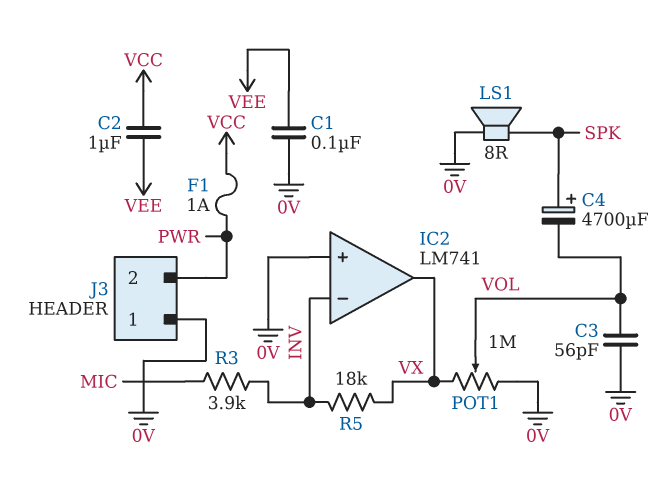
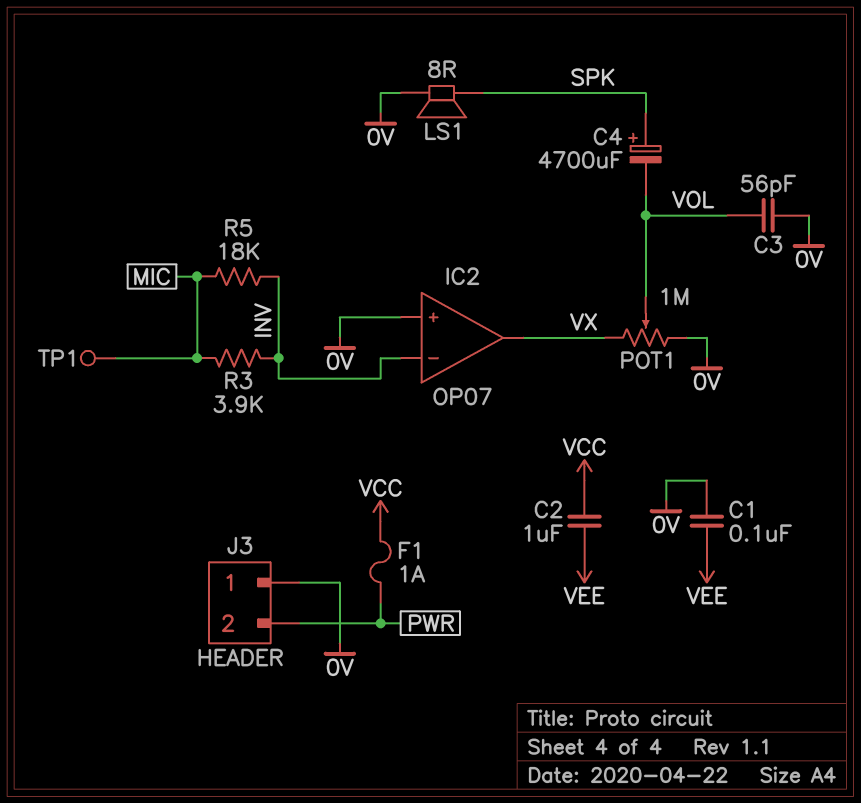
IC2: LM741 -> OP07
R5: 18k (INV, VX) -> 18k (INV, MIC)
TP1: none -> test point (MIC)

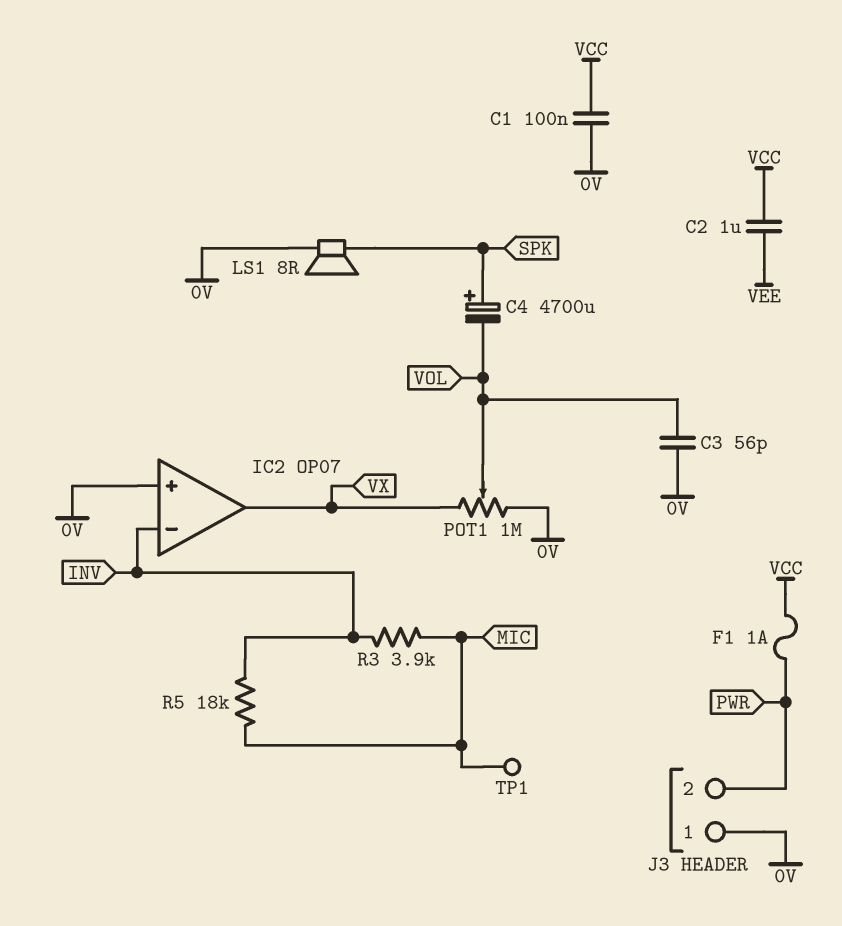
C1: 100nF (0V, VEE) -> 100nF (0V, VCC)

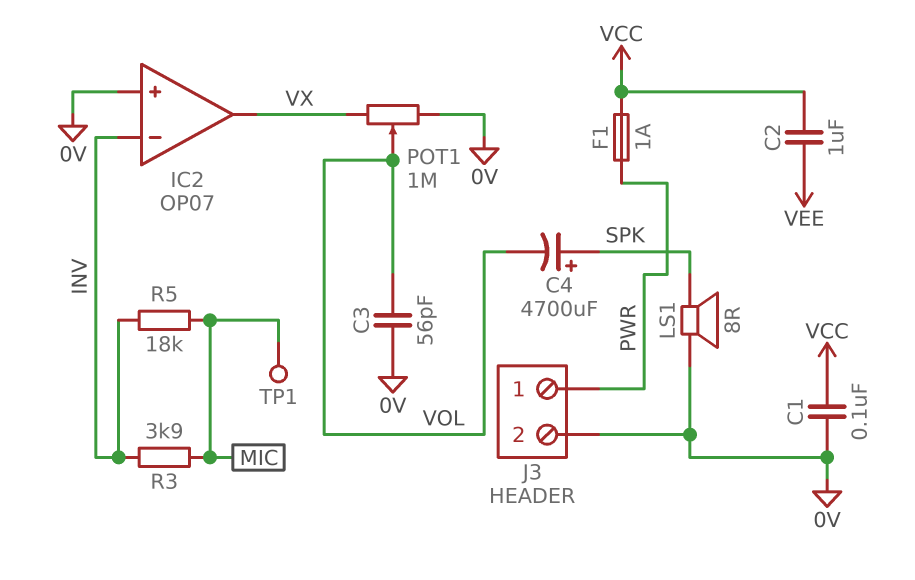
J3 pin 1: 0V -> PWR
J3 pin 2: PWR -> 0V

